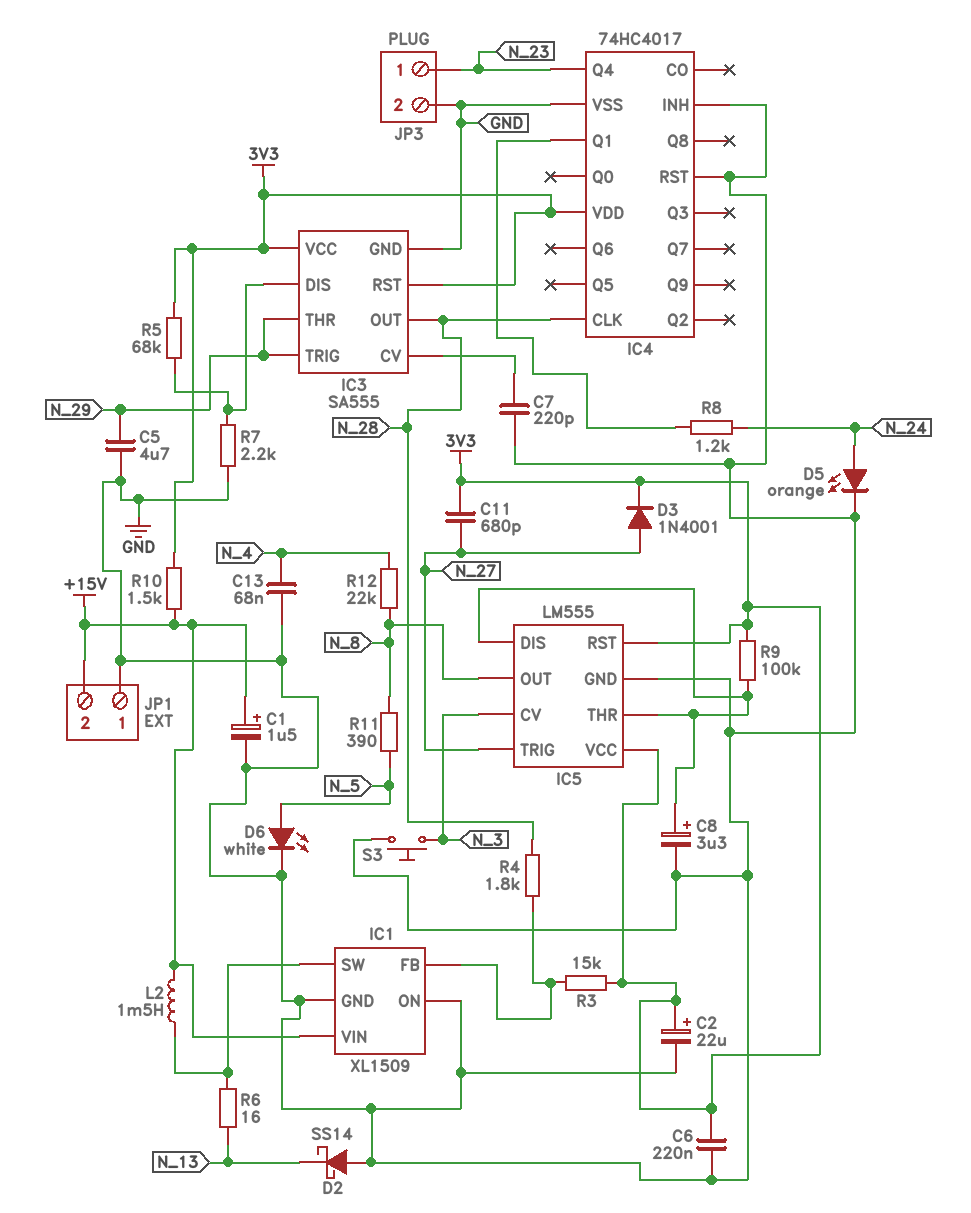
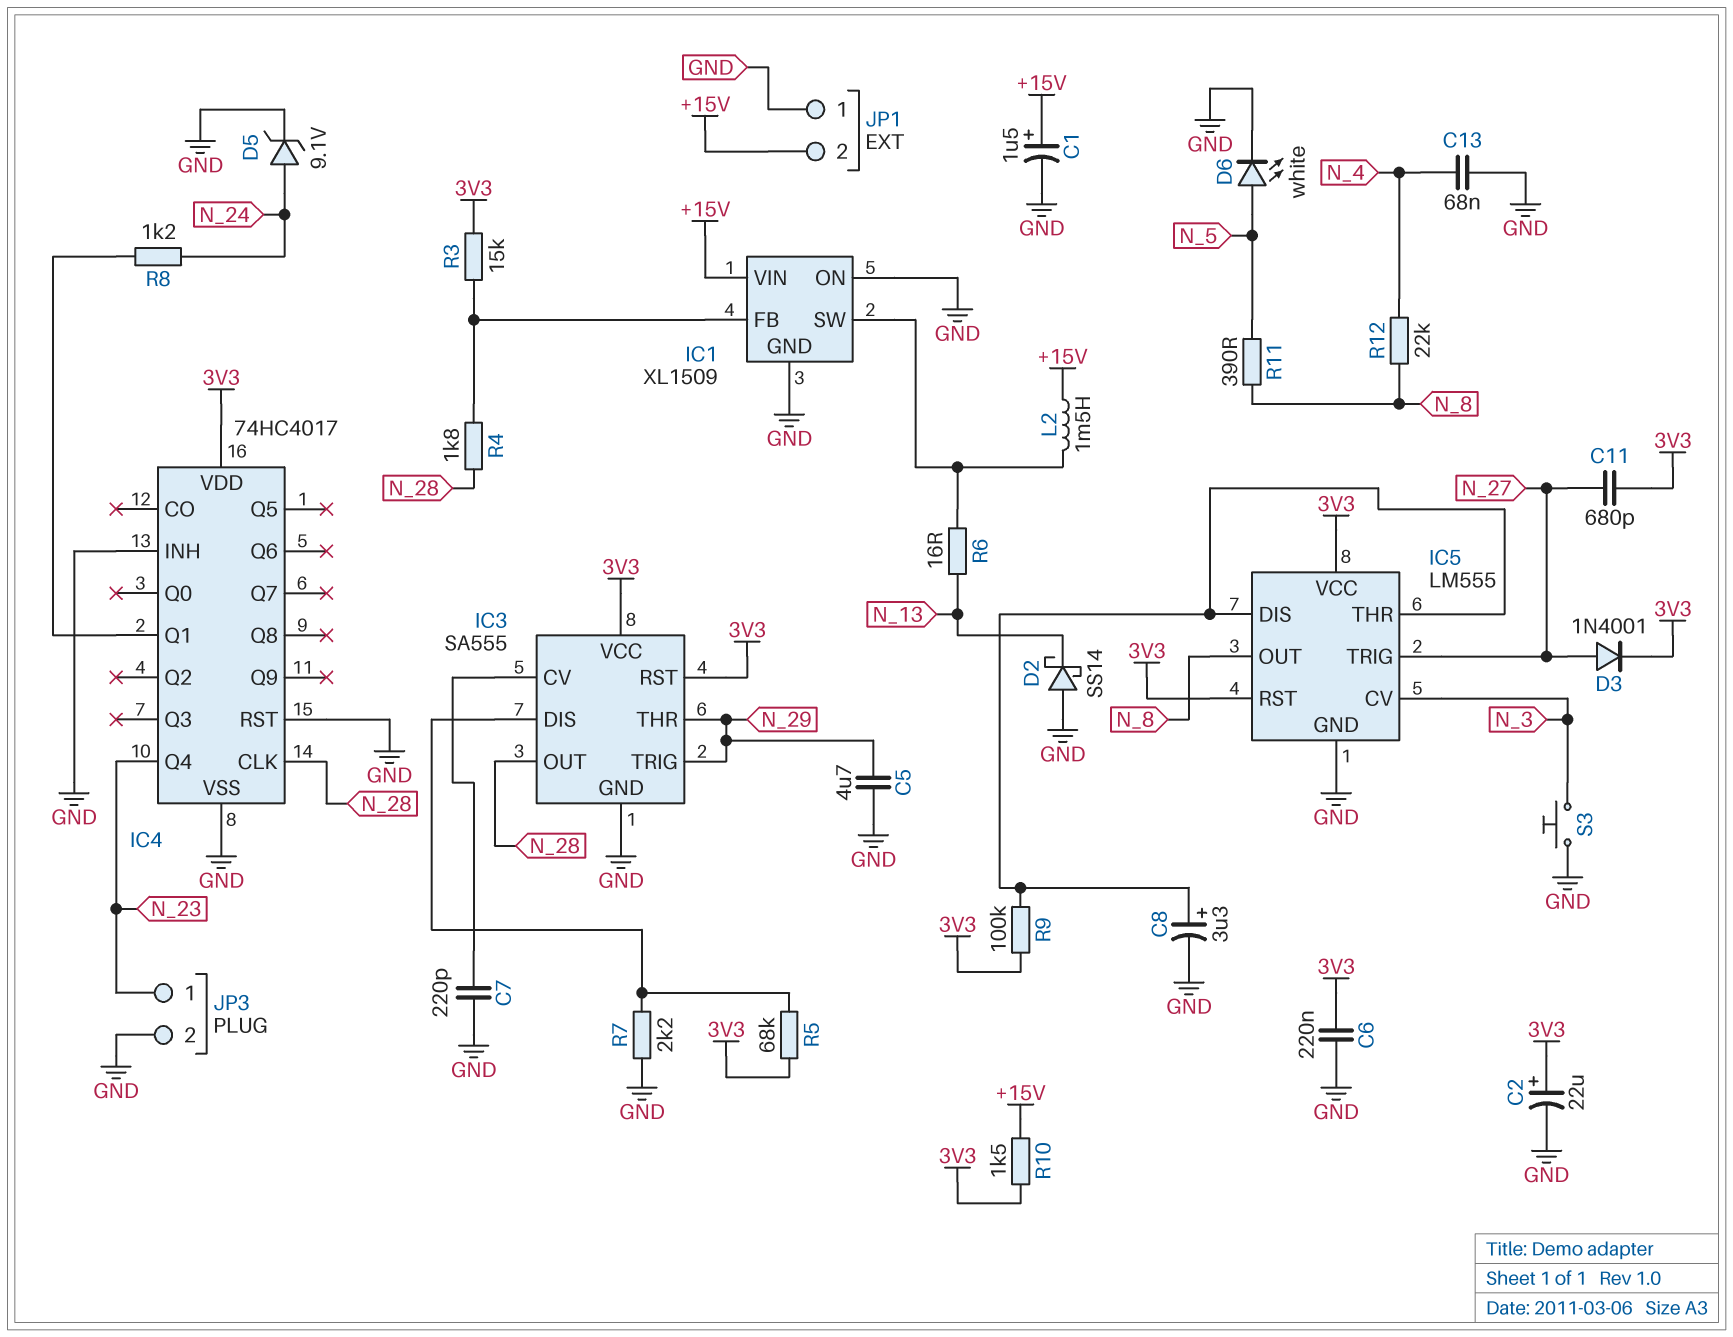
D5: LED orange (A N_24, K GND) -> zener 9.1V (A N_24, K GND)

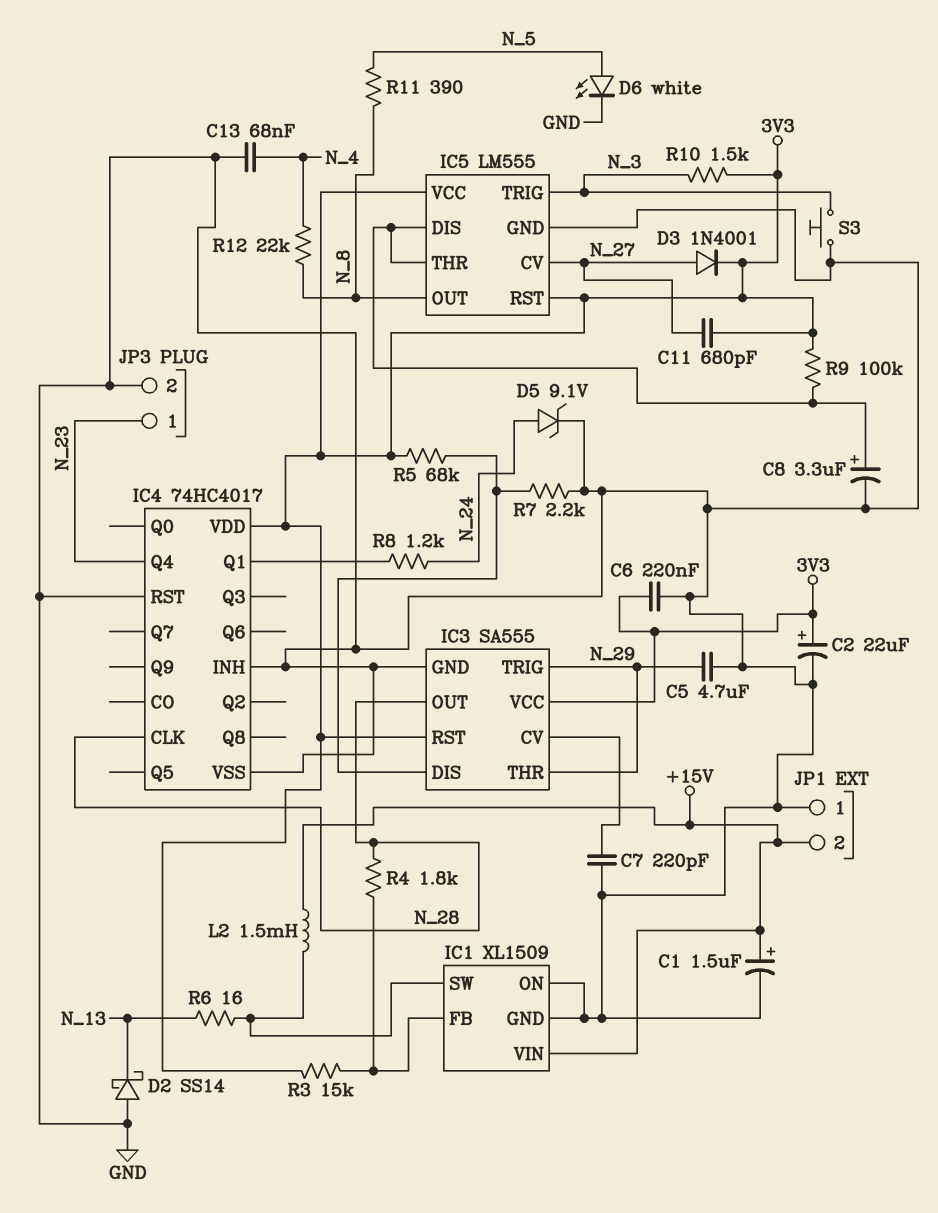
IC5 pin CV: N_3 -> N_27
IC5 pin TRIG: N_27 -> N_3
R10: 1.5k (+15V, 3V3) -> 1.5k (3V3, N_3)

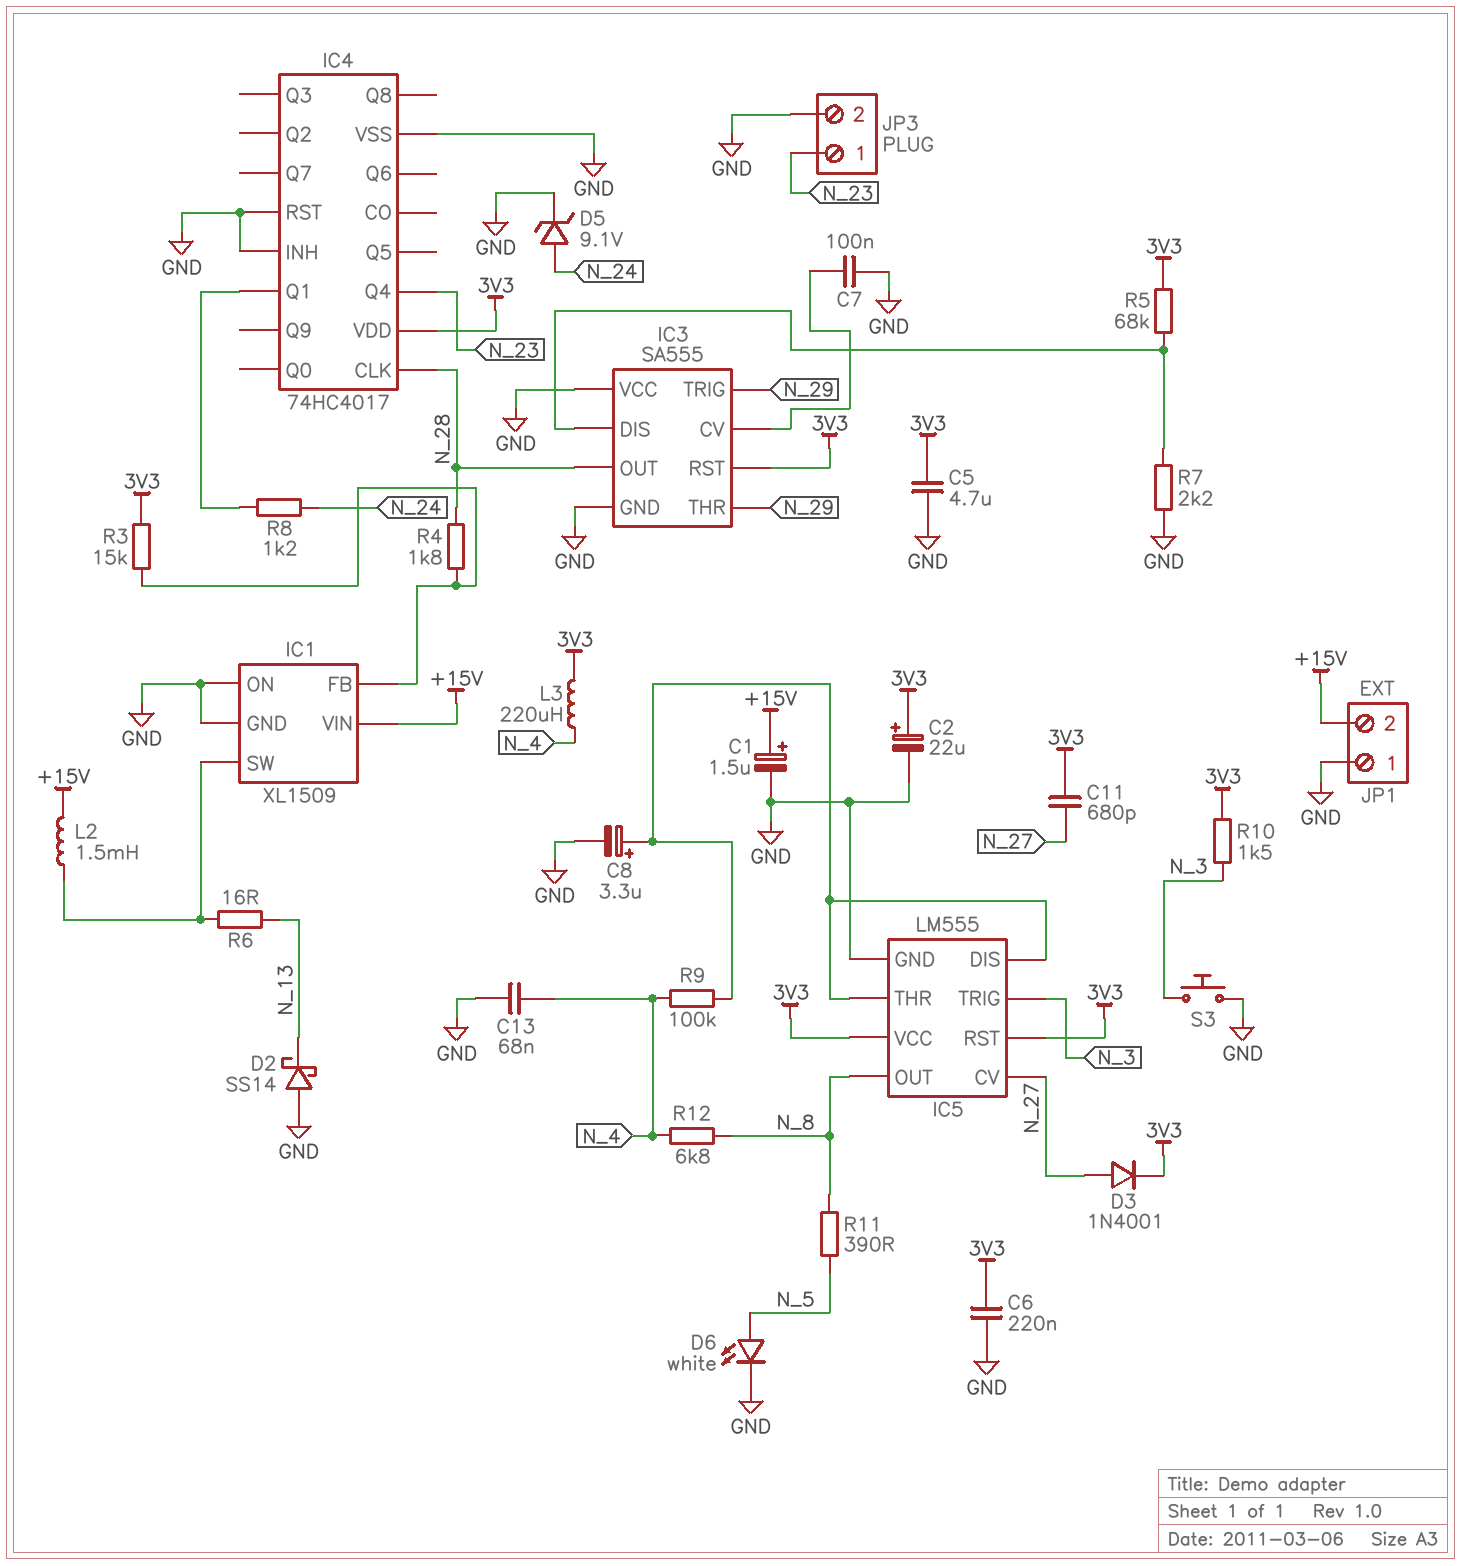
C5: 4.7uF (GND, N_29) -> 4.7uF (3V3, GND)
C7: 220pF (GND, IC3/CV) -> 100nF (GND, IC3/CV)
IC3 pin VCC: 3V3 -> GND
L3: none -> 220uH (3V3, N_4)
R9: 100k (3V3, IC5/DIS) -> 100k (IC5/DIS, N_4)
R12: 22k (N_4, N_8) -> 6.8k (N_4, N_8)

